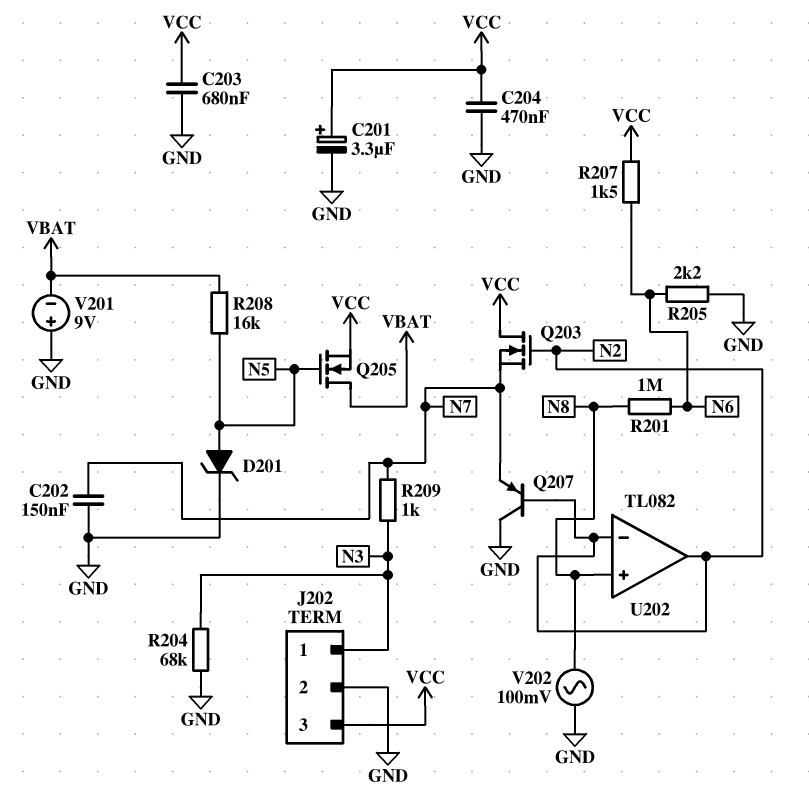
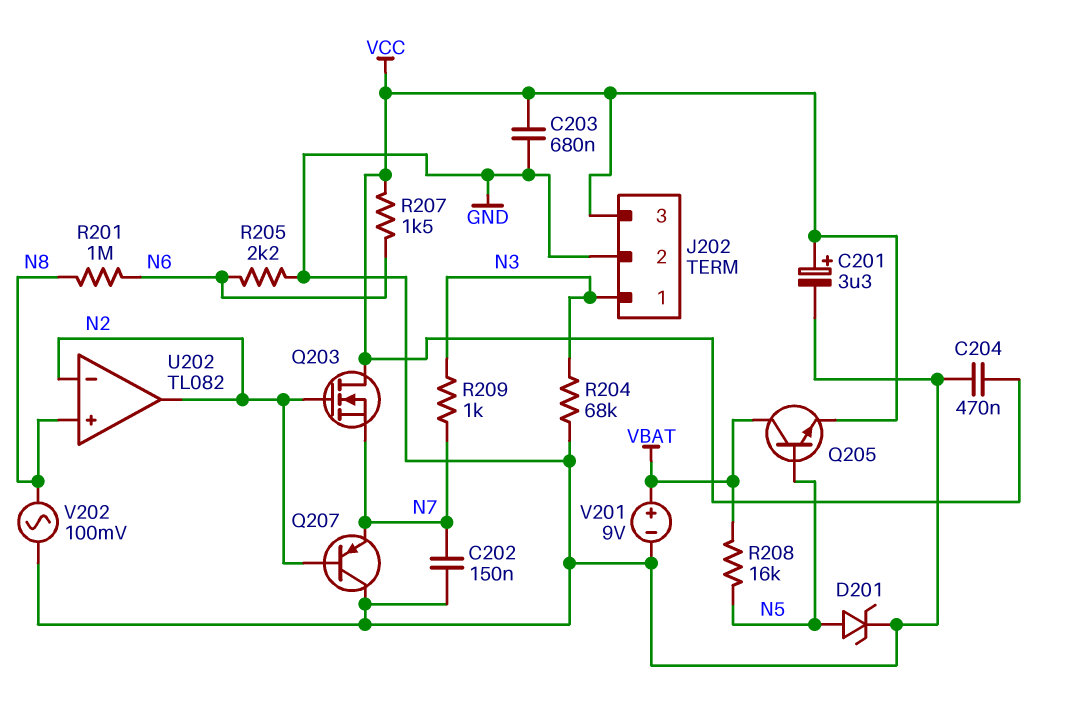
Q205: NMOS (G N5, D VBAT, S VCC) -> NPN (B N5, C VBAT, E VCC)
V201: 9V (plus GND, minus VBAT) -> 9V (plus VBAT, minus GND)

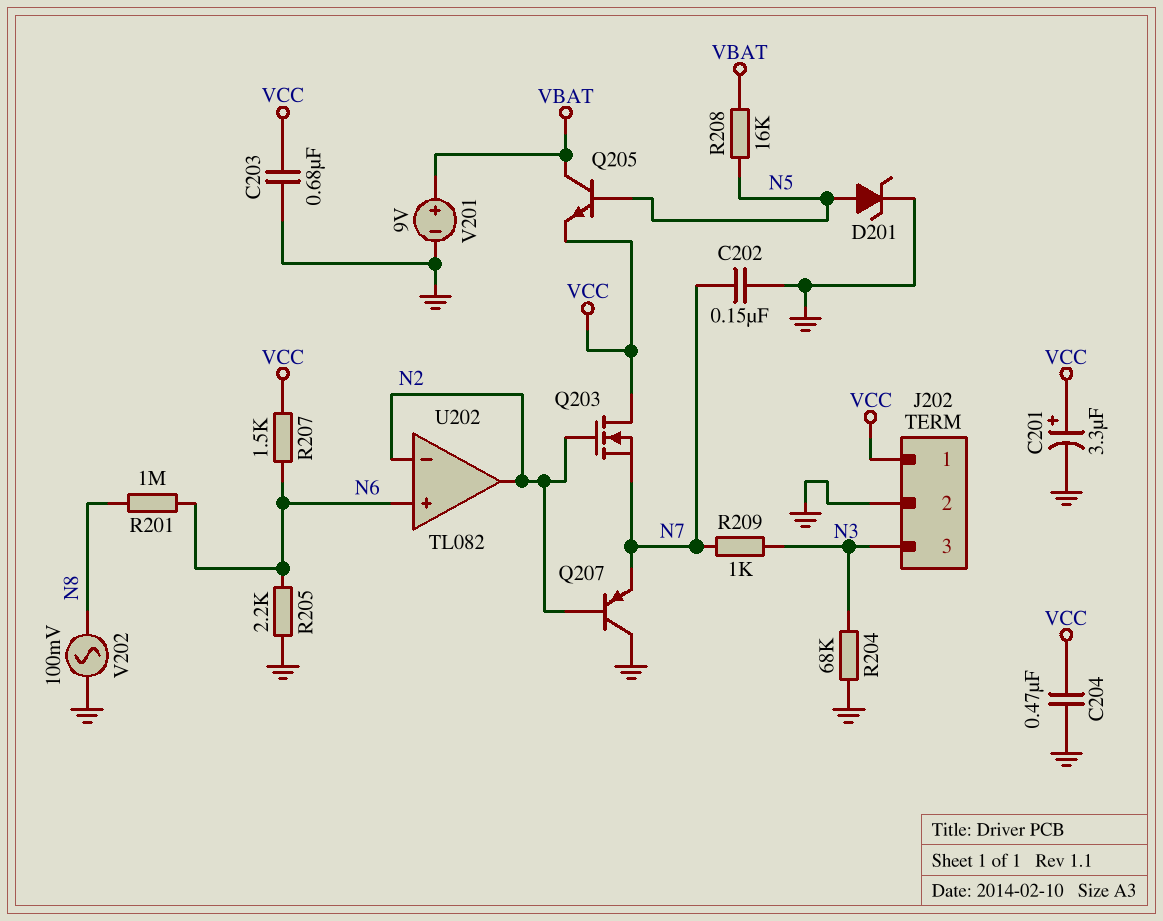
J202 pin 1: N3 -> VCC
J202 pin 3: VCC -> N3
U202 pin in+: N8 -> N6

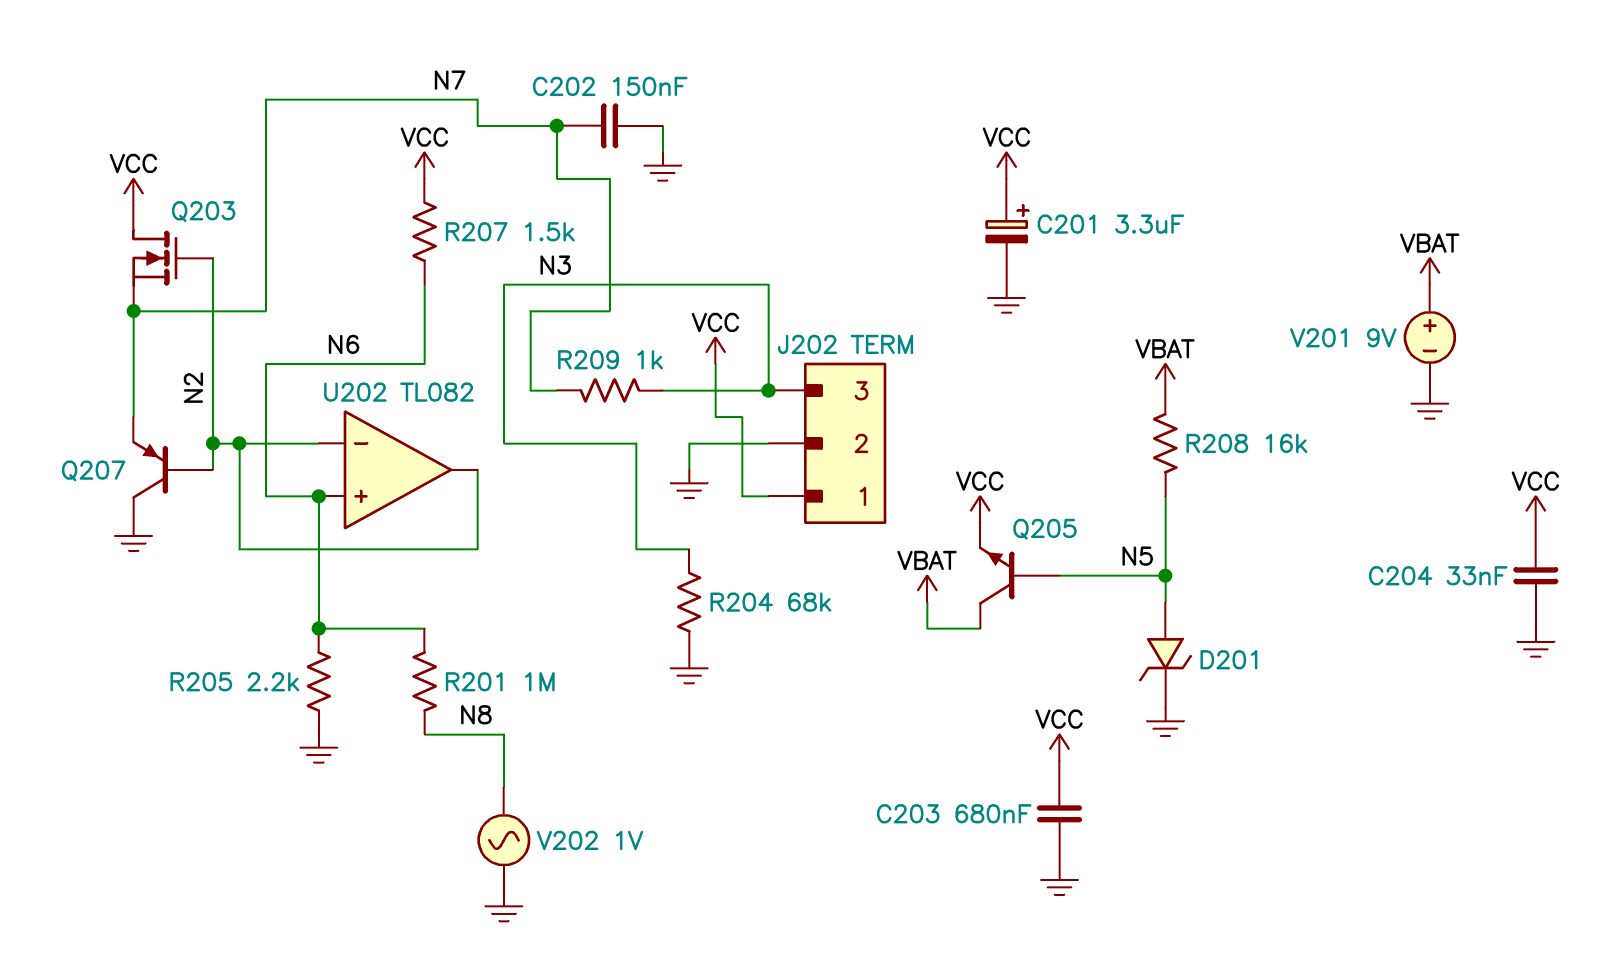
C204: 470nF (GND, VCC) -> 33nF (GND, VCC)
V202: AC 100mV (GND, N8) -> AC 1V (GND, N8)

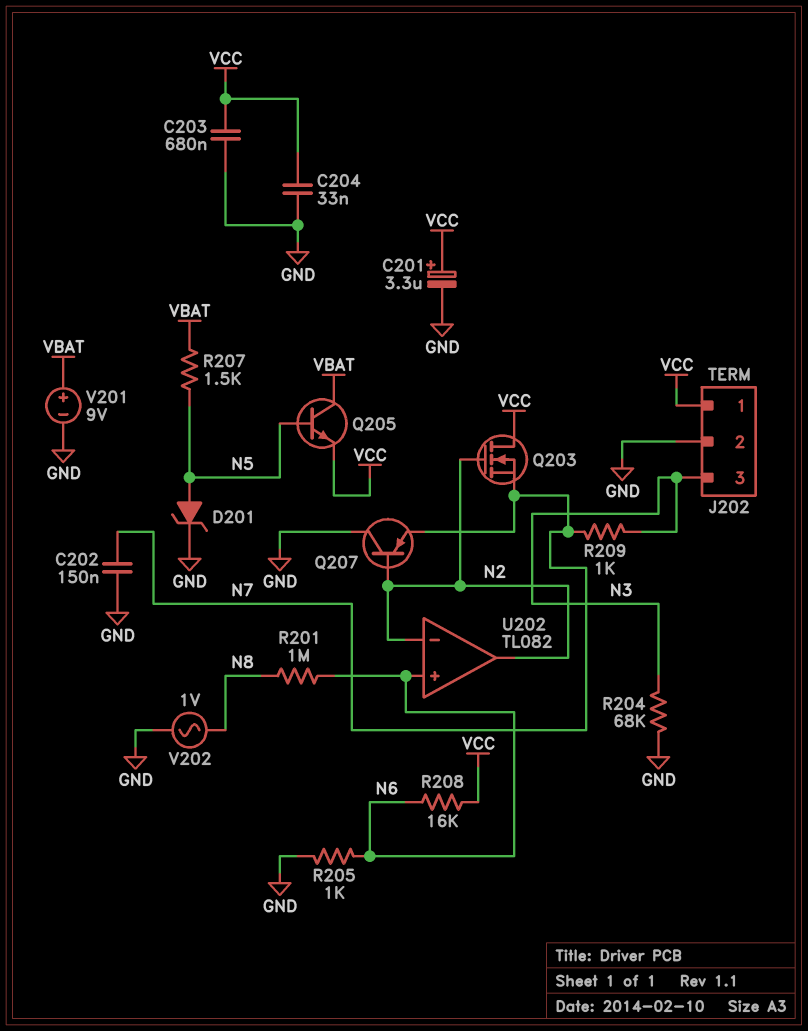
R205: 2.2k (GND, N6) -> 1k (GND, N6)
R207: 1.5k (N6, VCC) -> 1.5k (N5, VBAT)
R208: 16k (N5, VBAT) -> 16k (N6, VCC)

